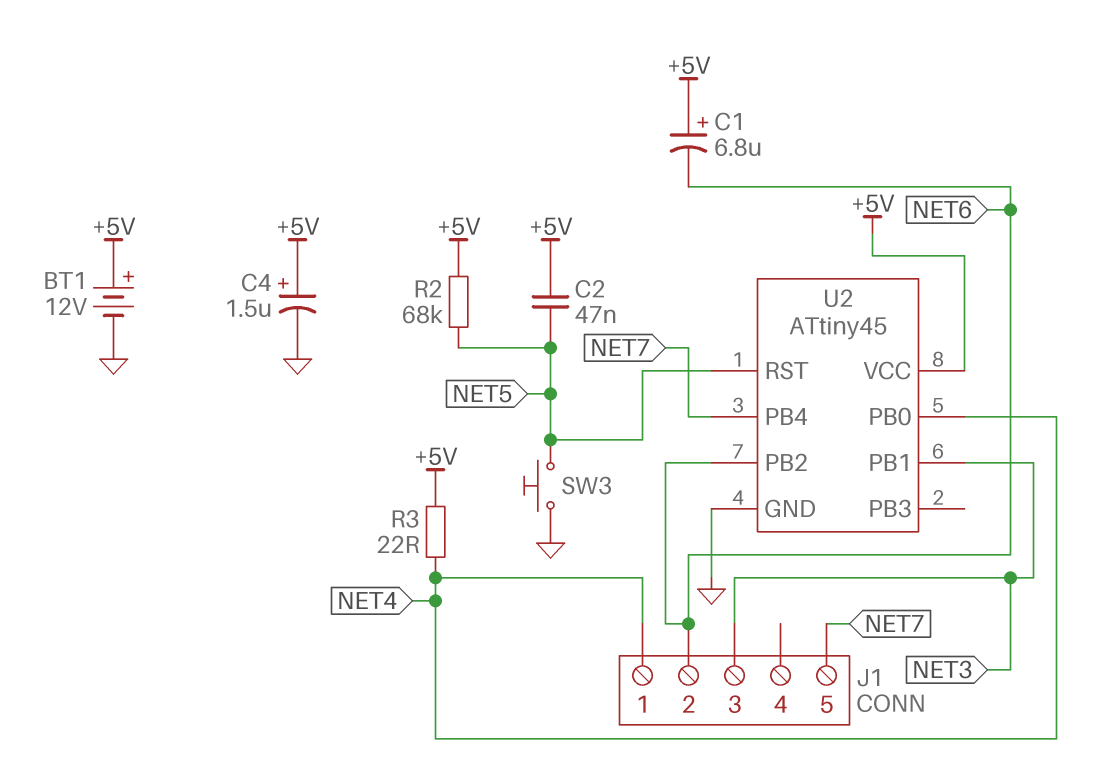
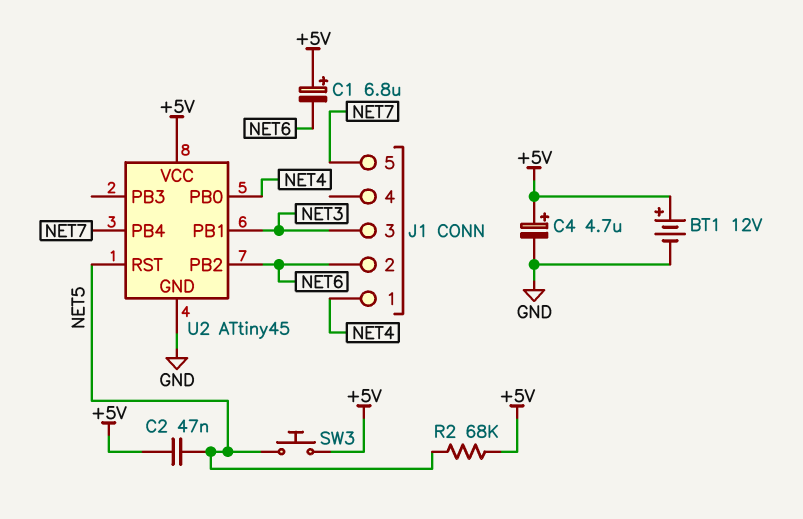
C4: 1.5uF (plus +5V, minus GND) -> 4.7uF (plus +5V, minus GND)
R3: 22 (+5V, NET4) -> none
SW3: button (GND, NET5) -> button (+5V, NET5)

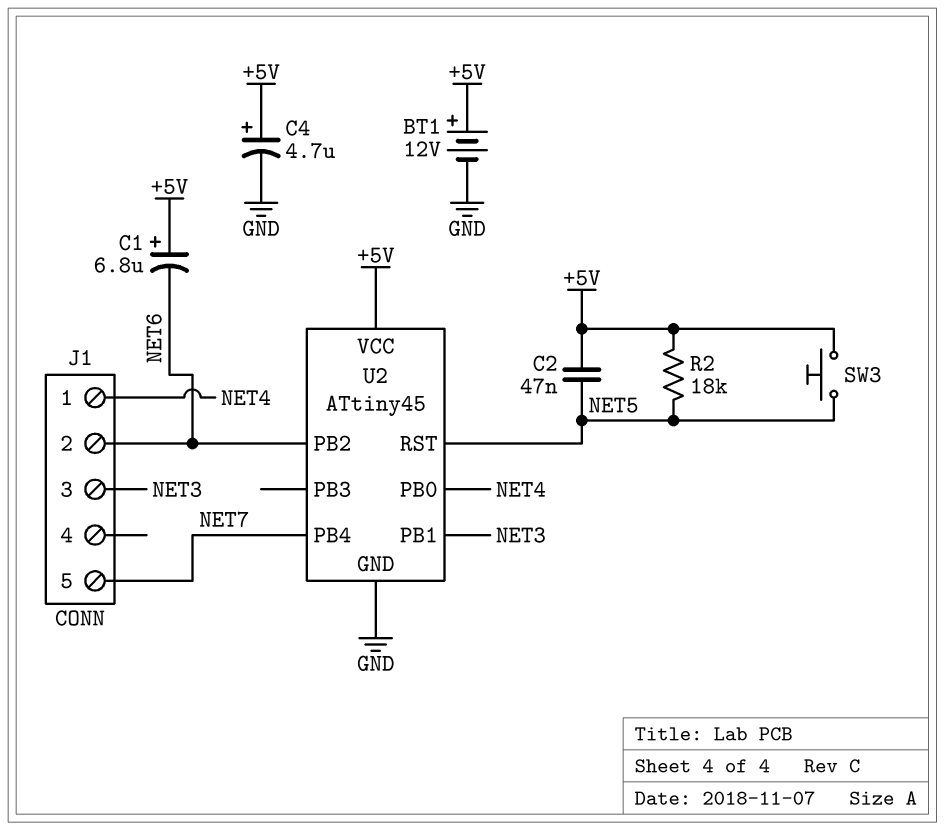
R2: 68k (+5V, NET5) -> 18k (+5V, NET5)

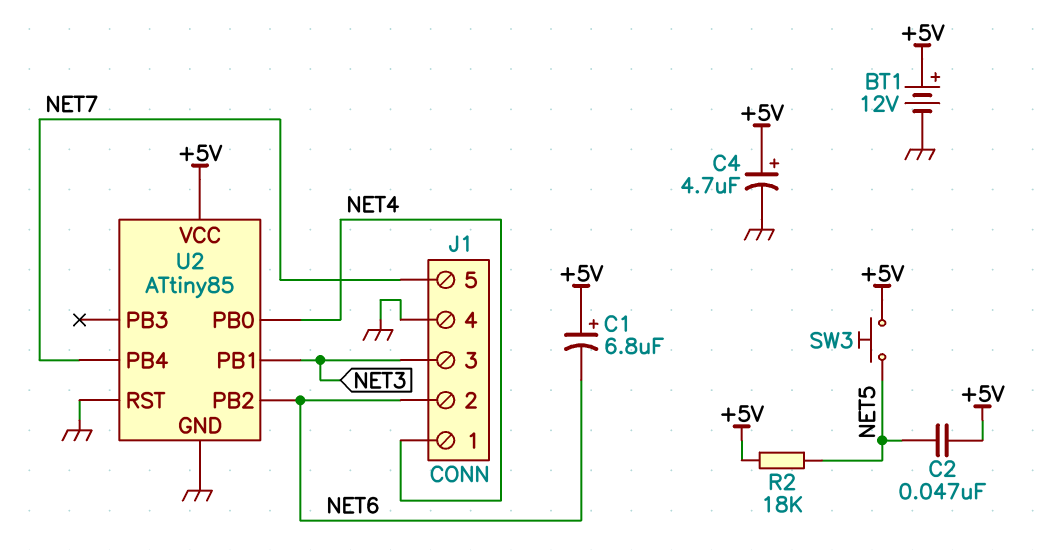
J1 pin 4: none -> GND
U2: ATtiny45 -> ATtiny85
U2 pin RST: NET5 -> GND

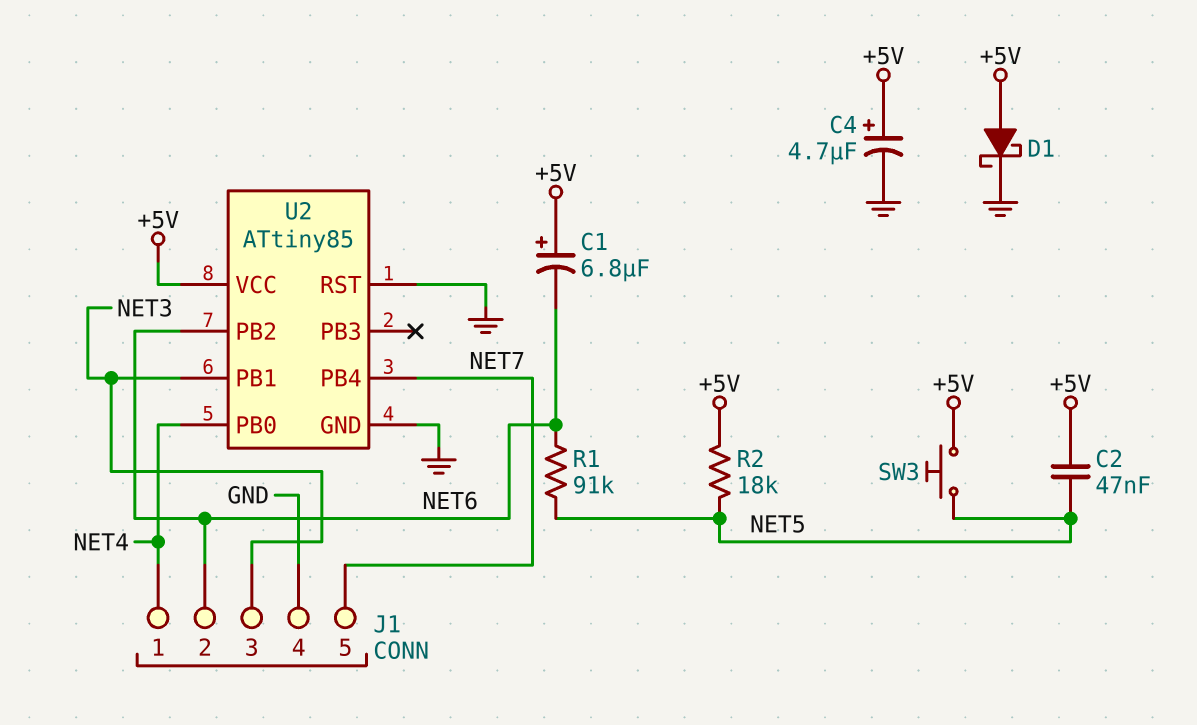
BT1: 12V (plus +5V, minus GND) -> none
D1: none -> schottky (A +5V, K GND)
R1: none -> 91k (NET5, NET6)

